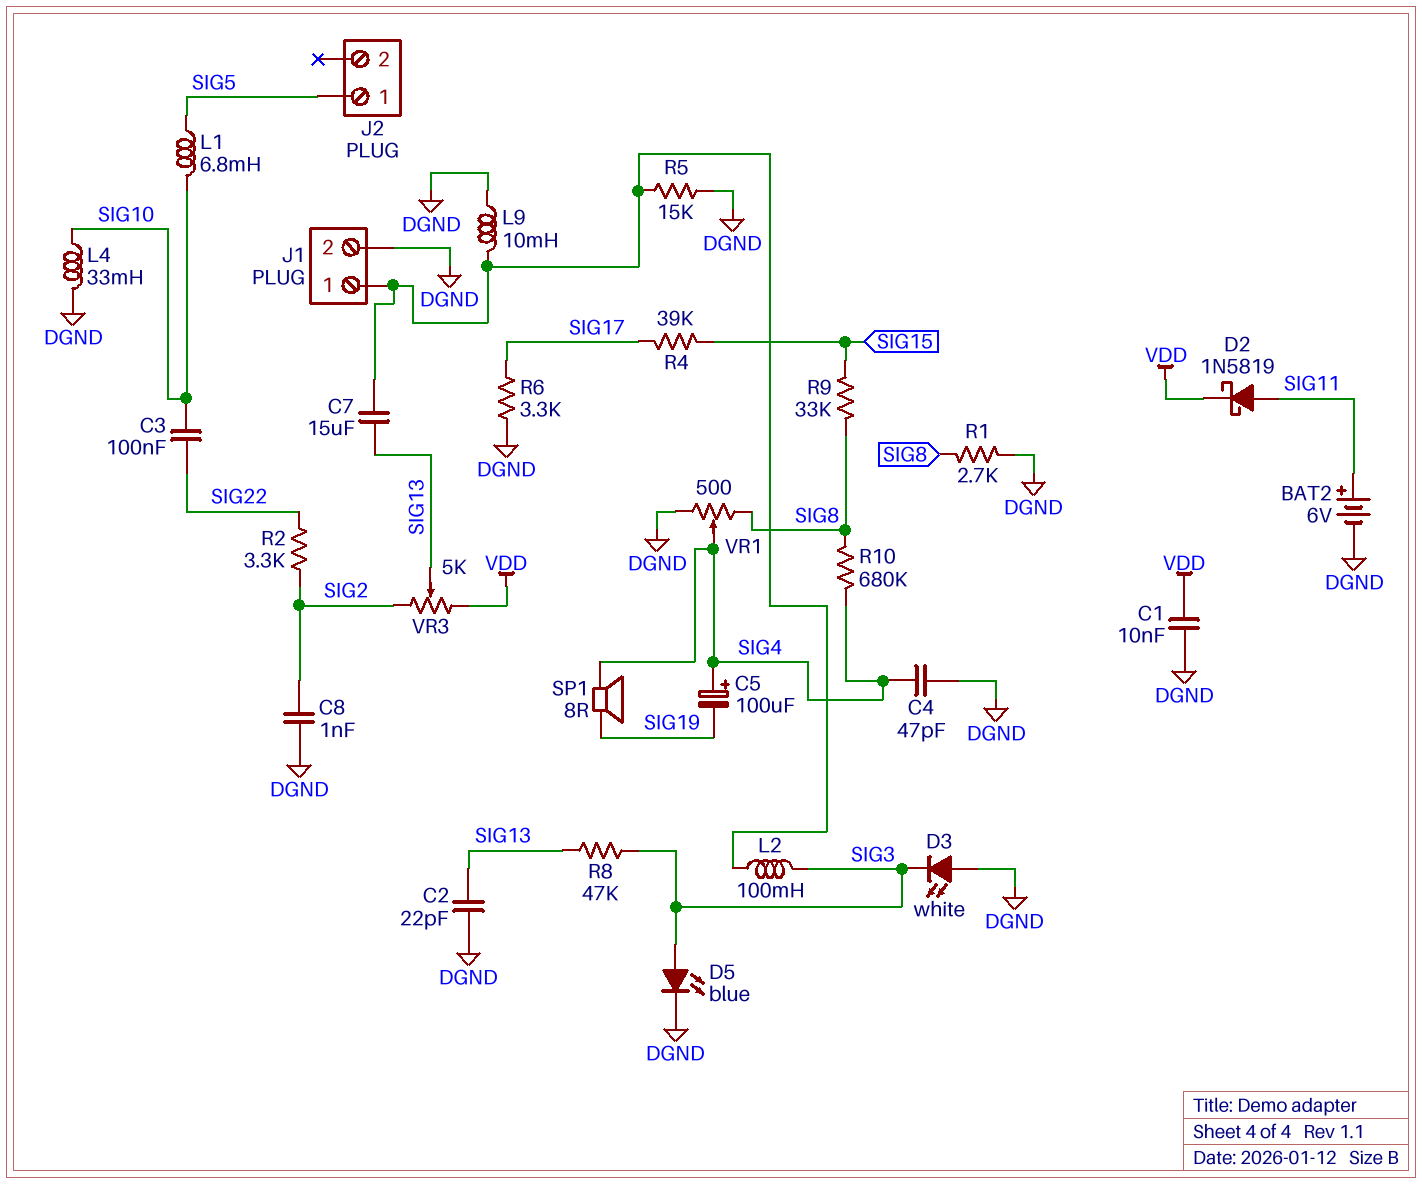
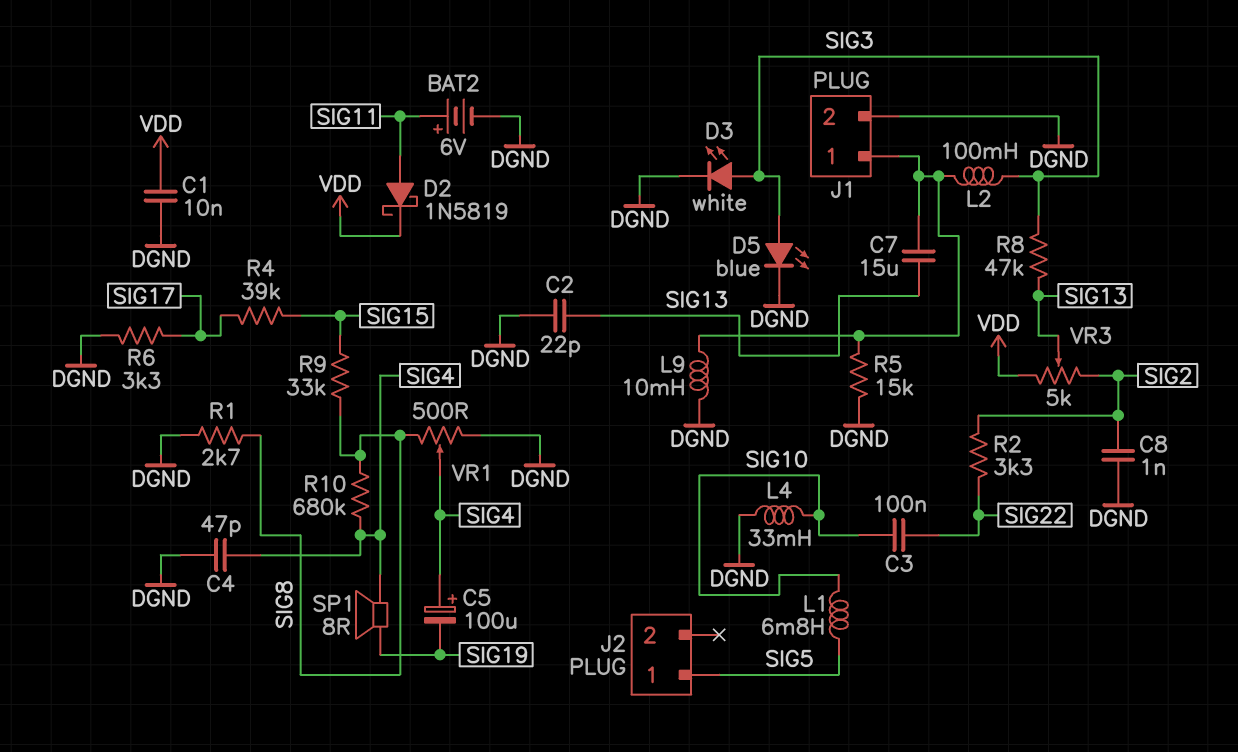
D3: LED white (A DGND, K SIG3) -> LED white (A SIG3, K DGND)

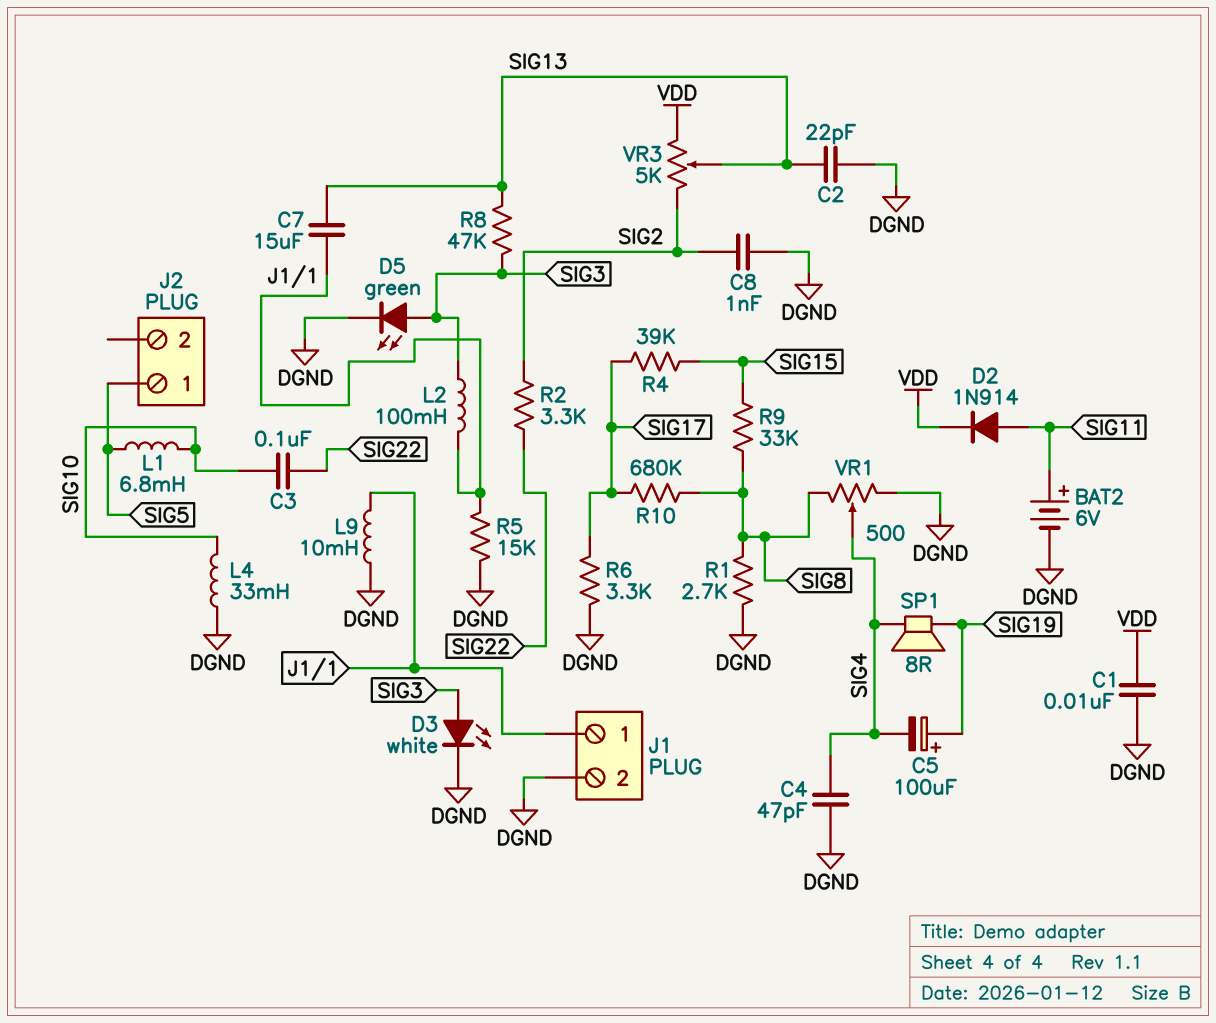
C5: 100uF (plus SIG4, minus SIG19) -> 100uF (plus SIG19, minus SIG4)
D2: schottky 1N5819 (A SIG11, K VDD) -> diode 1N914 (A SIG11, K VDD)
D5: LED blue (A SIG3, K DGND) -> LED green (A SIG3, K DGND)
R10: 680k (SIG4, SIG8) -> 680k (SIG8, SIG17)

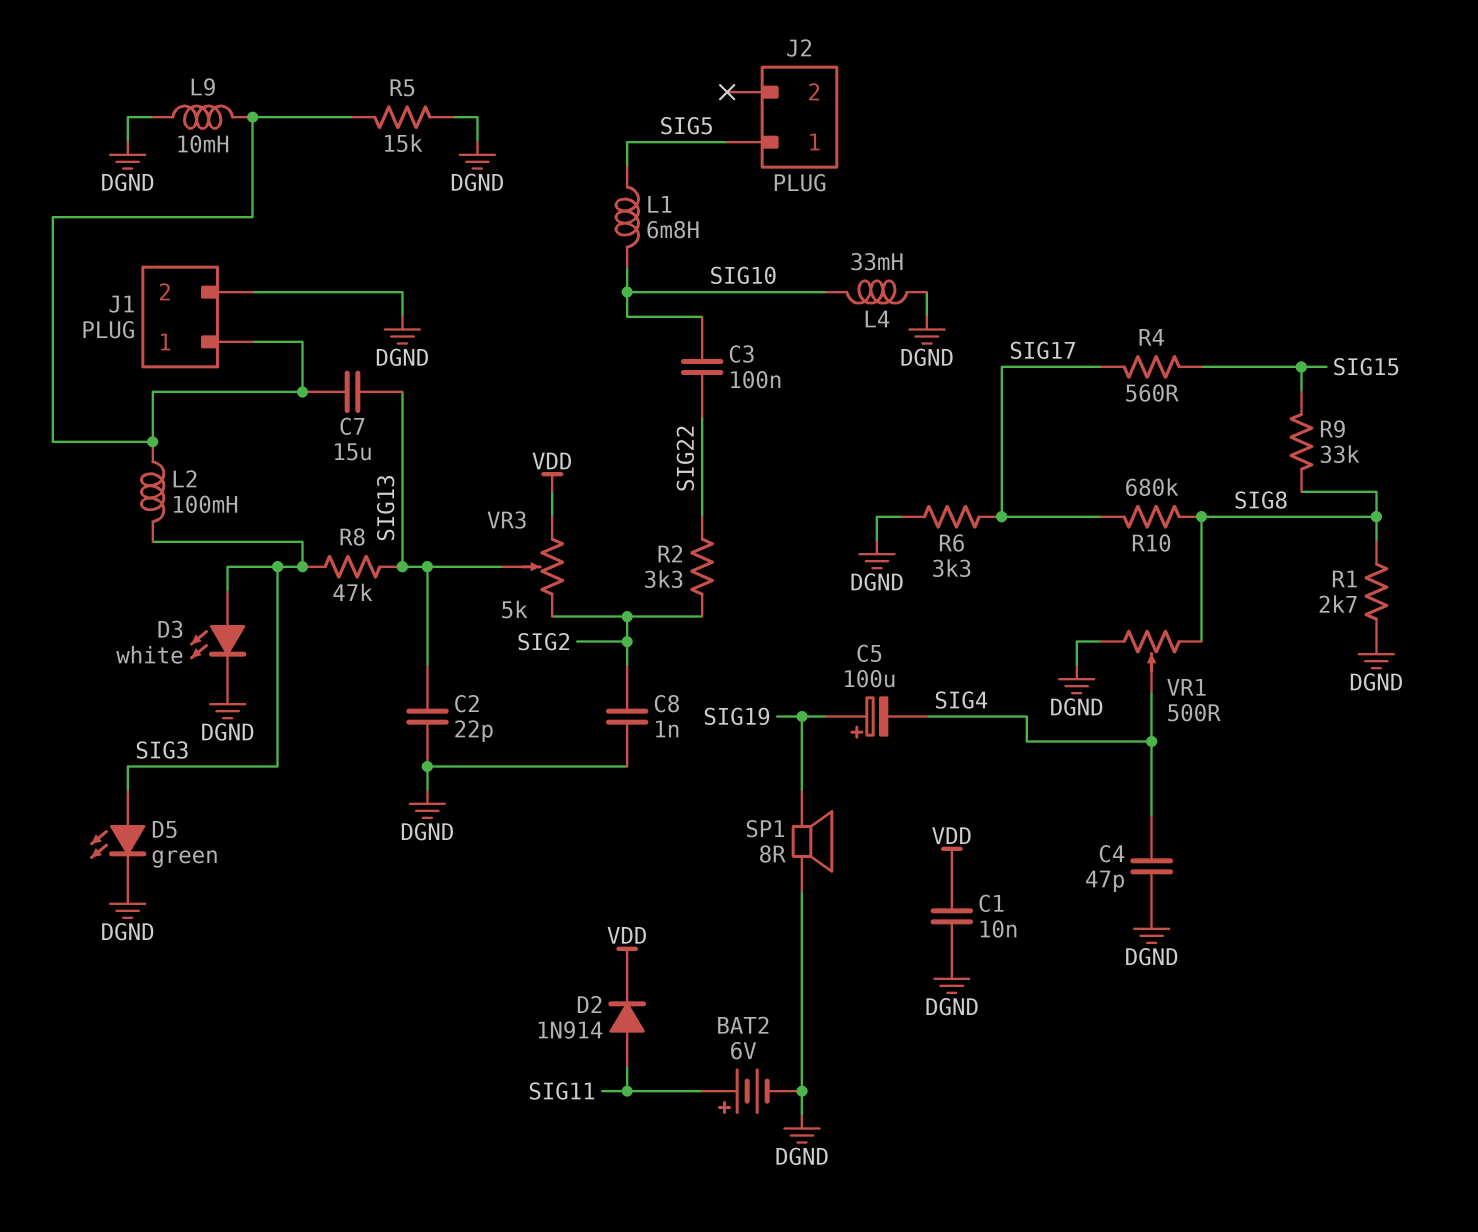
R4: 39k (SIG15, SIG17) -> 560 (SIG15, SIG17)
SP1: speaker 8R (SIG4, SIG19) -> speaker 8R (DGND, SIG19)

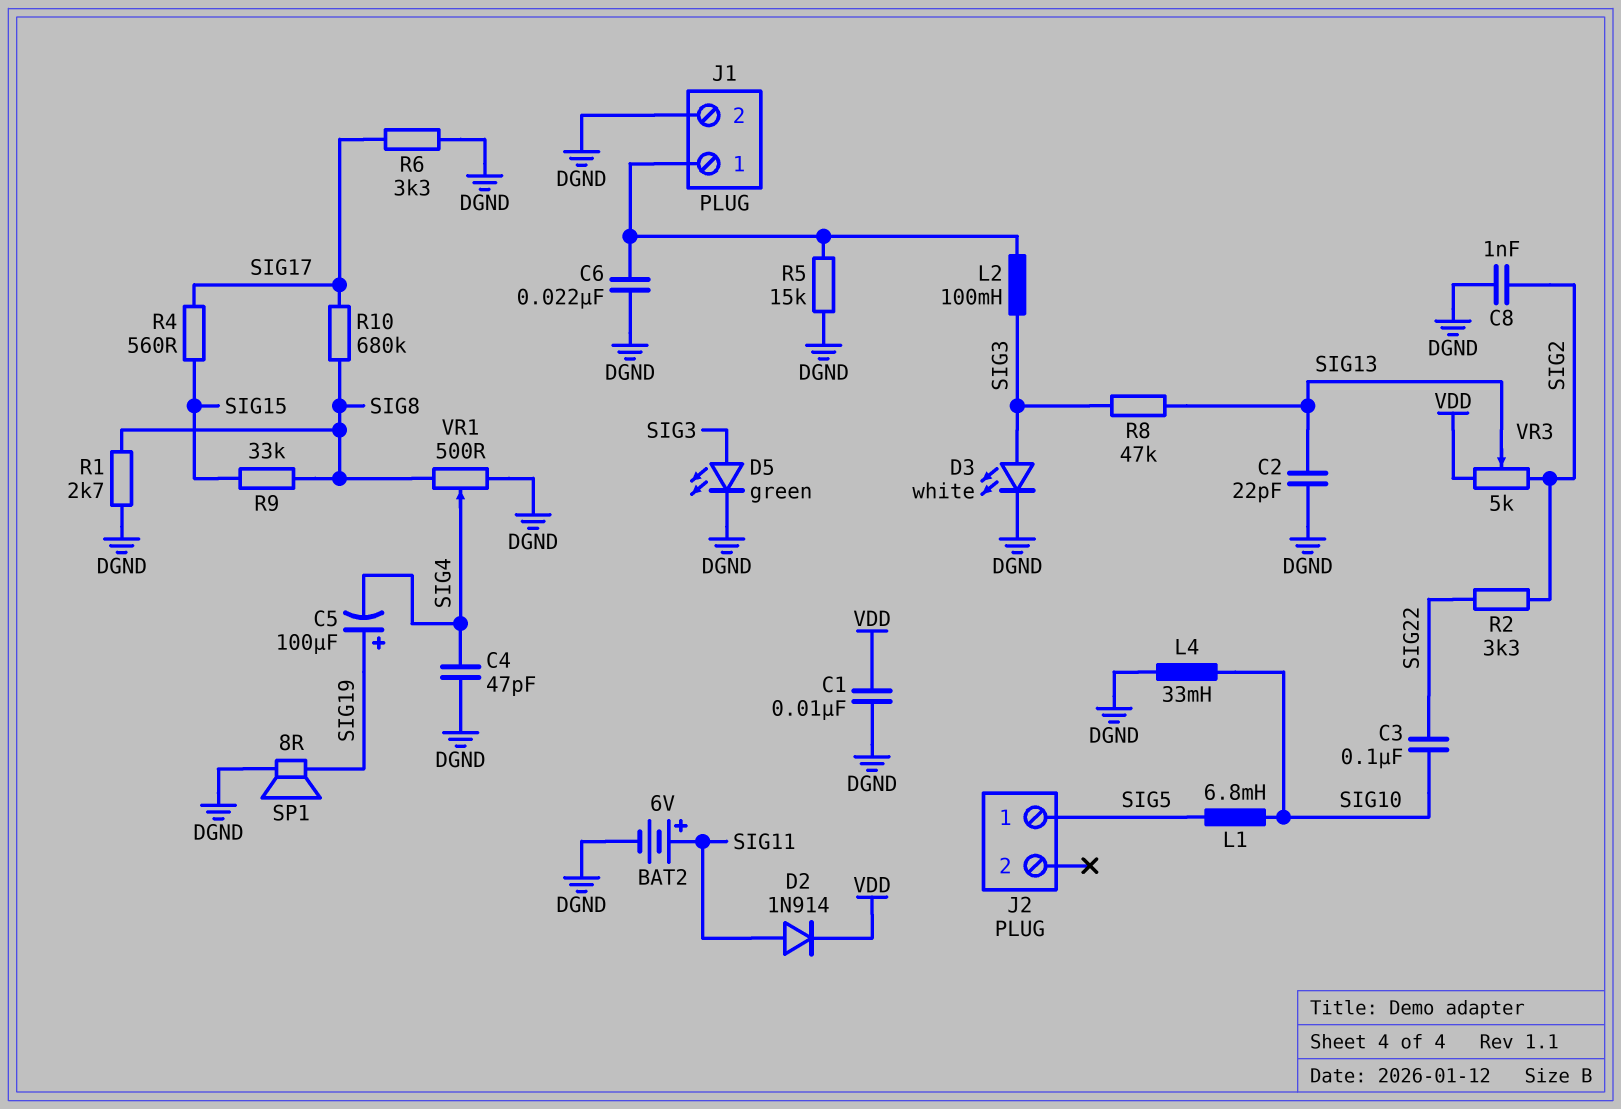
C6: none -> 22nF (DGND, J1/1)
C7: 15uF (J1/1, SIG13) -> none
L9: 10mH (DGND, J1/1) -> none

